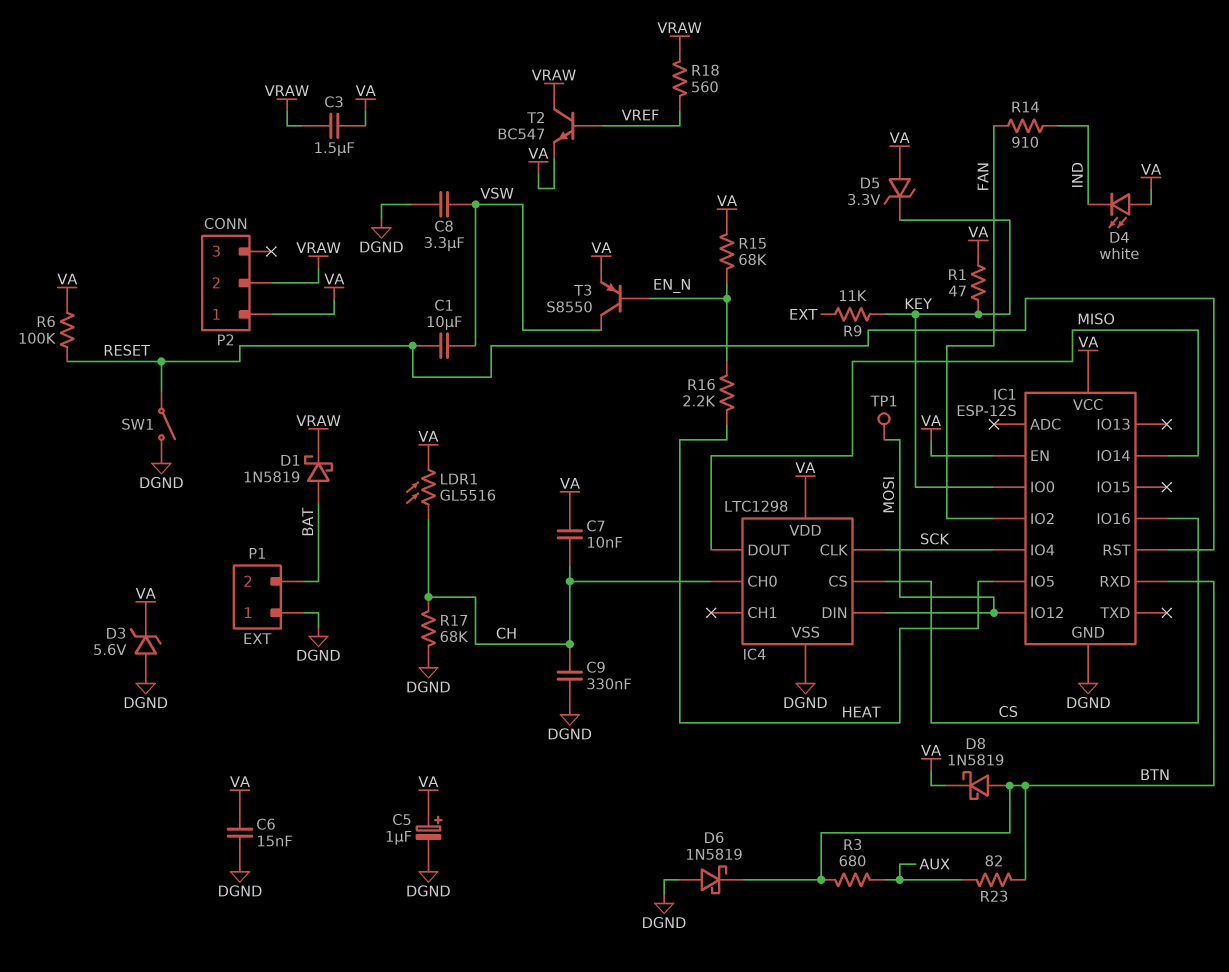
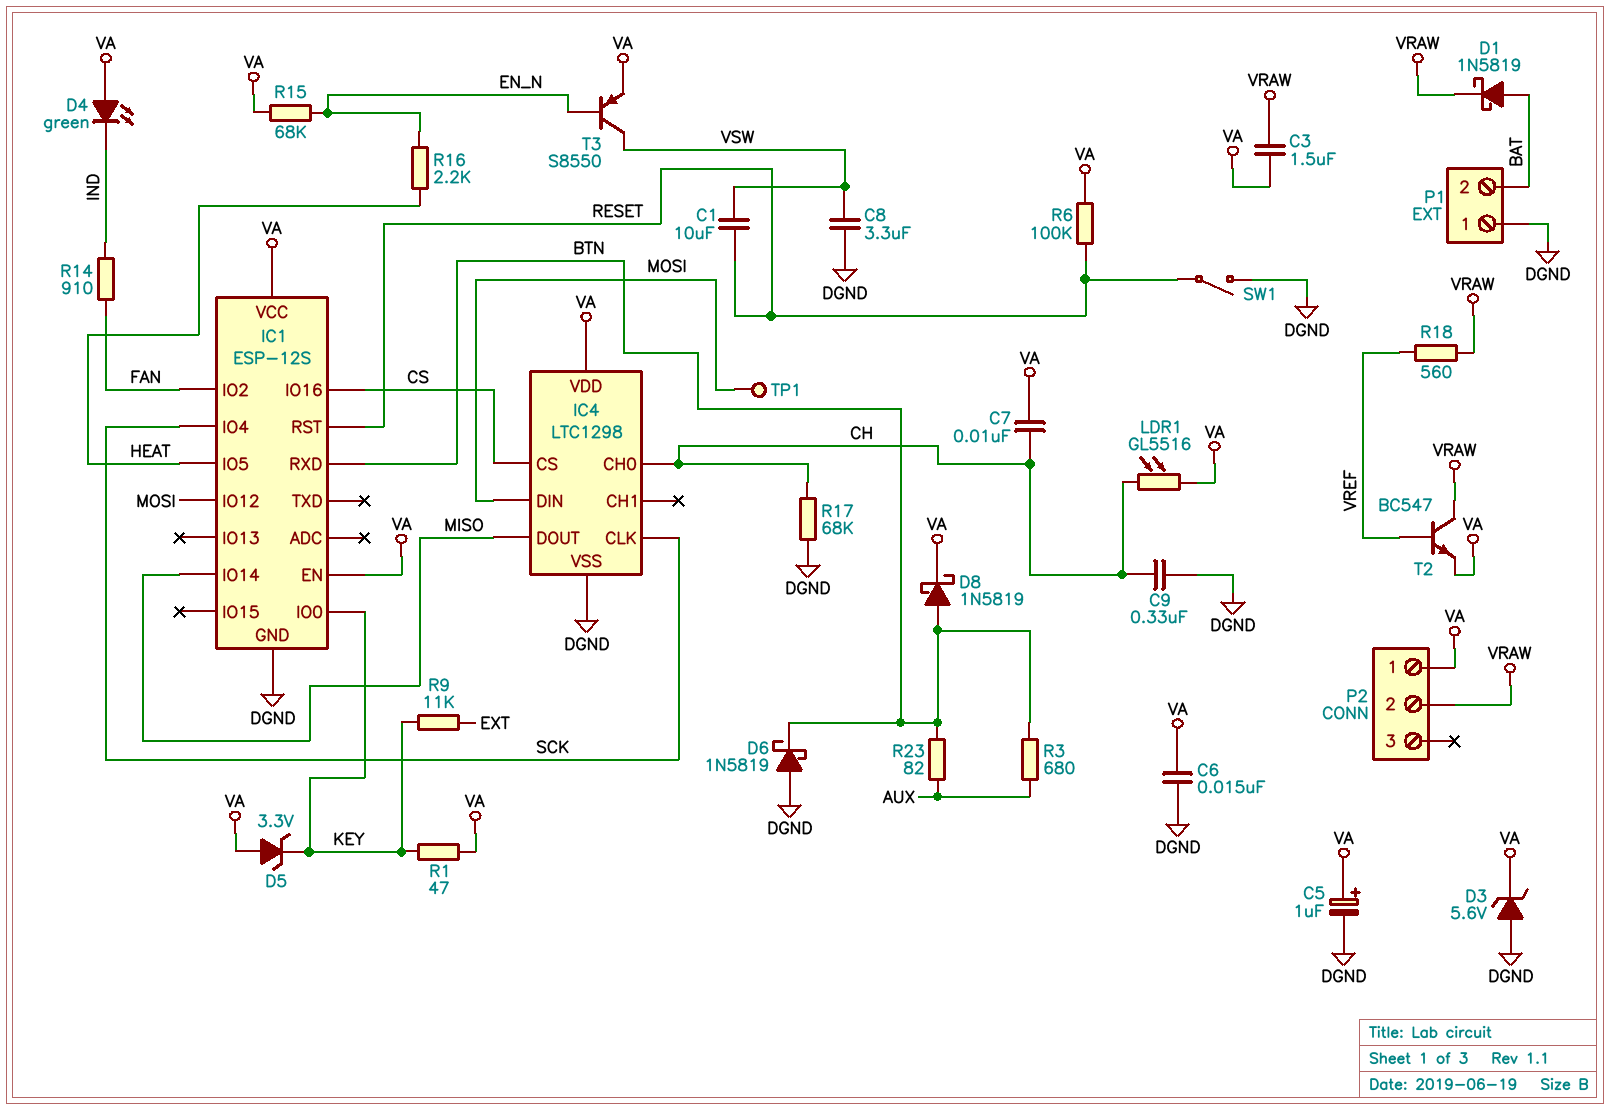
D4: LED white (A VA, K IND) -> LED green (A VA, K IND)

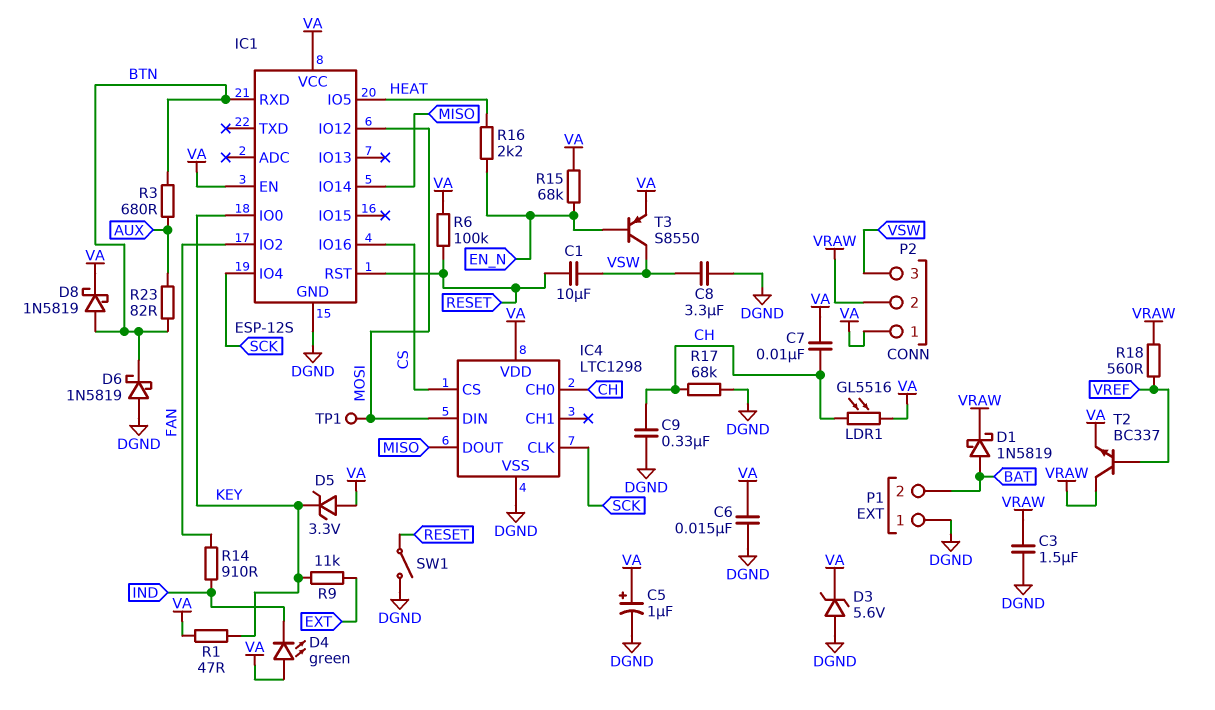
C3: 1.5uF (VA, VRAW) -> 1.5uF (DGND, VRAW)
P2 pin 3: none -> VSW
T2: NPN BC547 (B VREF, C VRAW, E VA) -> NPN BC337 (B VREF, C VRAW, E VA)

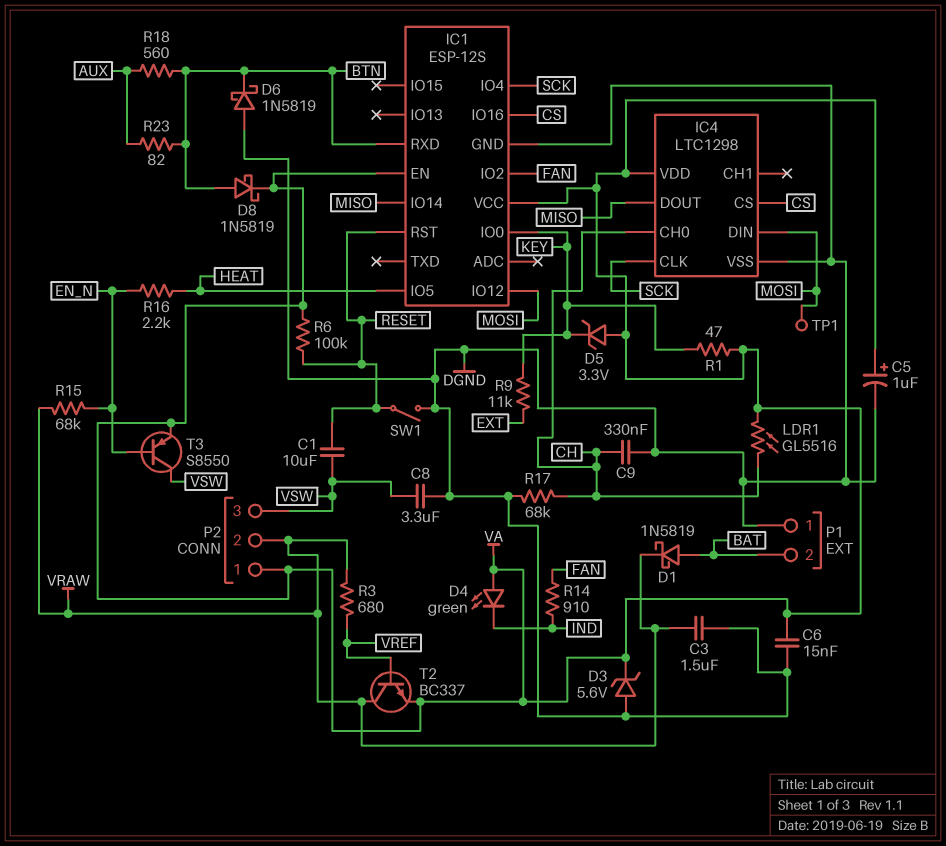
C7: 10nF (CH, VA) -> none
R3: 680 (AUX, BTN) -> 680 (VRAW, VREF)
R15: 68k (EN_N, VA) -> 68k (EN_N, VRAW)
R18: 560 (VRAW, VREF) -> 560 (AUX, BTN)

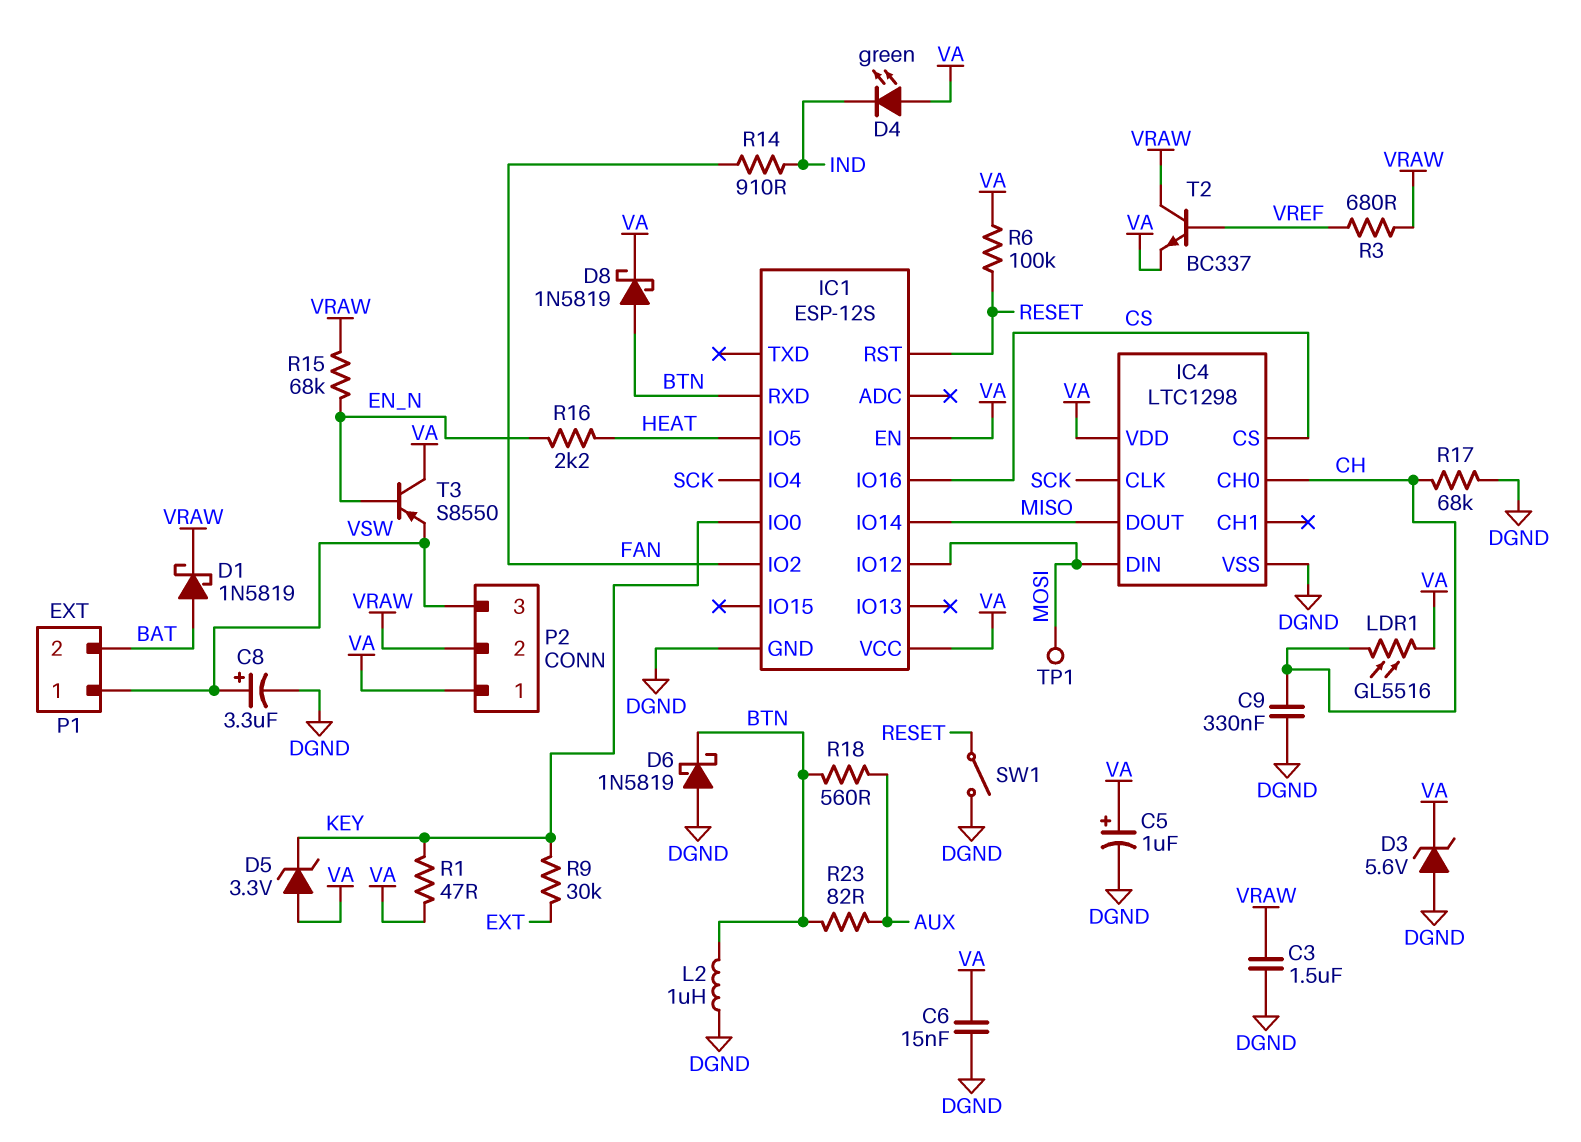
C1: 10uF (RESET, VSW) -> none
C8: 3.3uF (DGND, VSW) -> 3.3uF (plus VSW, minus DGND)
L2: none -> 1uH (BTN, DGND)
P1 pin 1: DGND -> VSW
R9: 11k (EXT, KEY) -> 30k (EXT, KEY)
T3: PNP S8550 (B EN_N, C VSW, E VA) -> PNP S8550 (B EN_N, C VA, E VSW)

